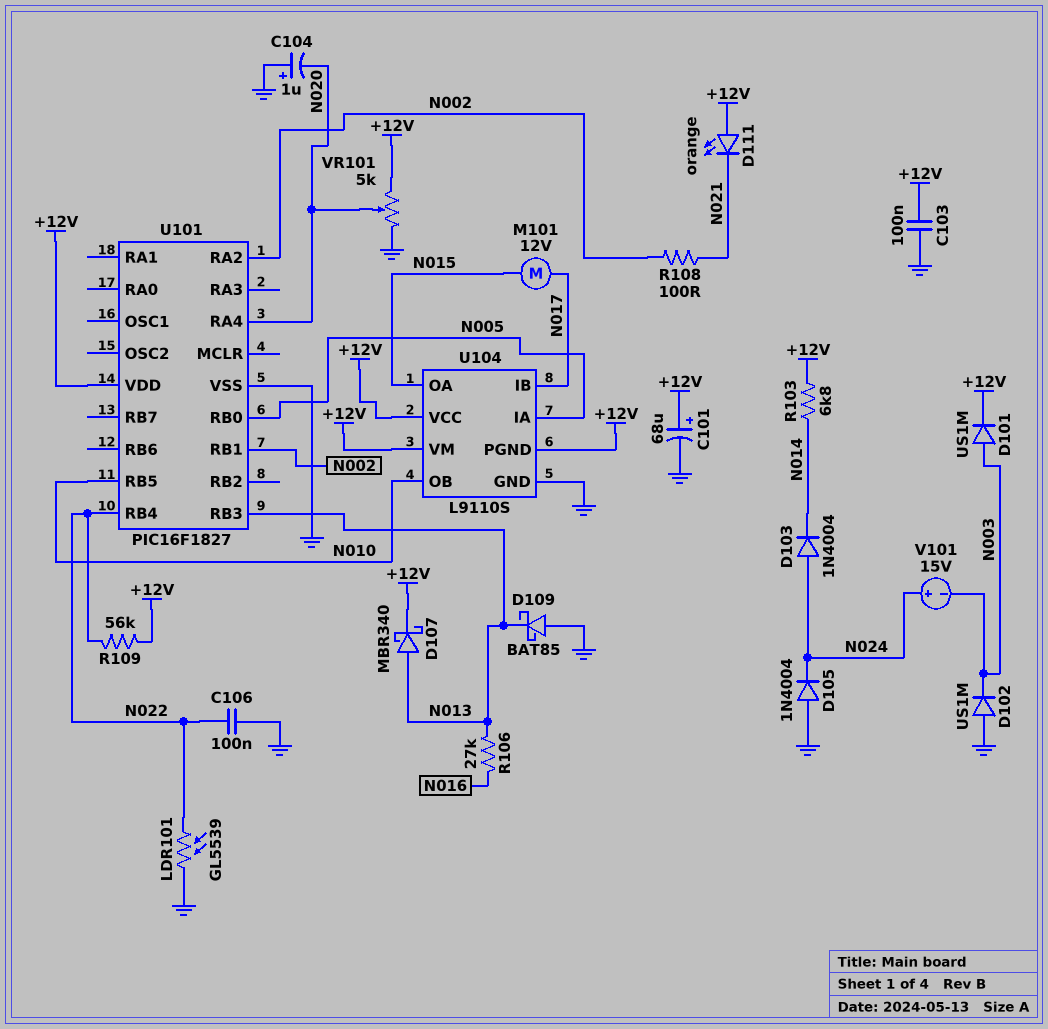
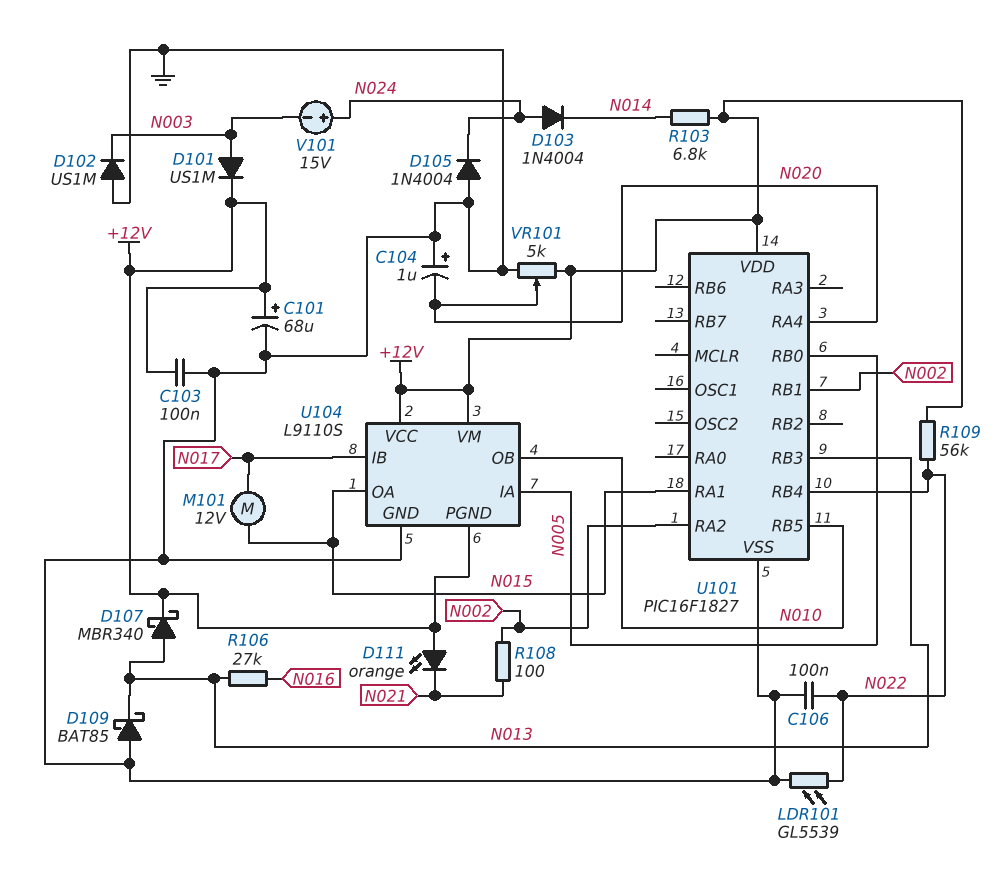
U101 pin RA1: none -> N015

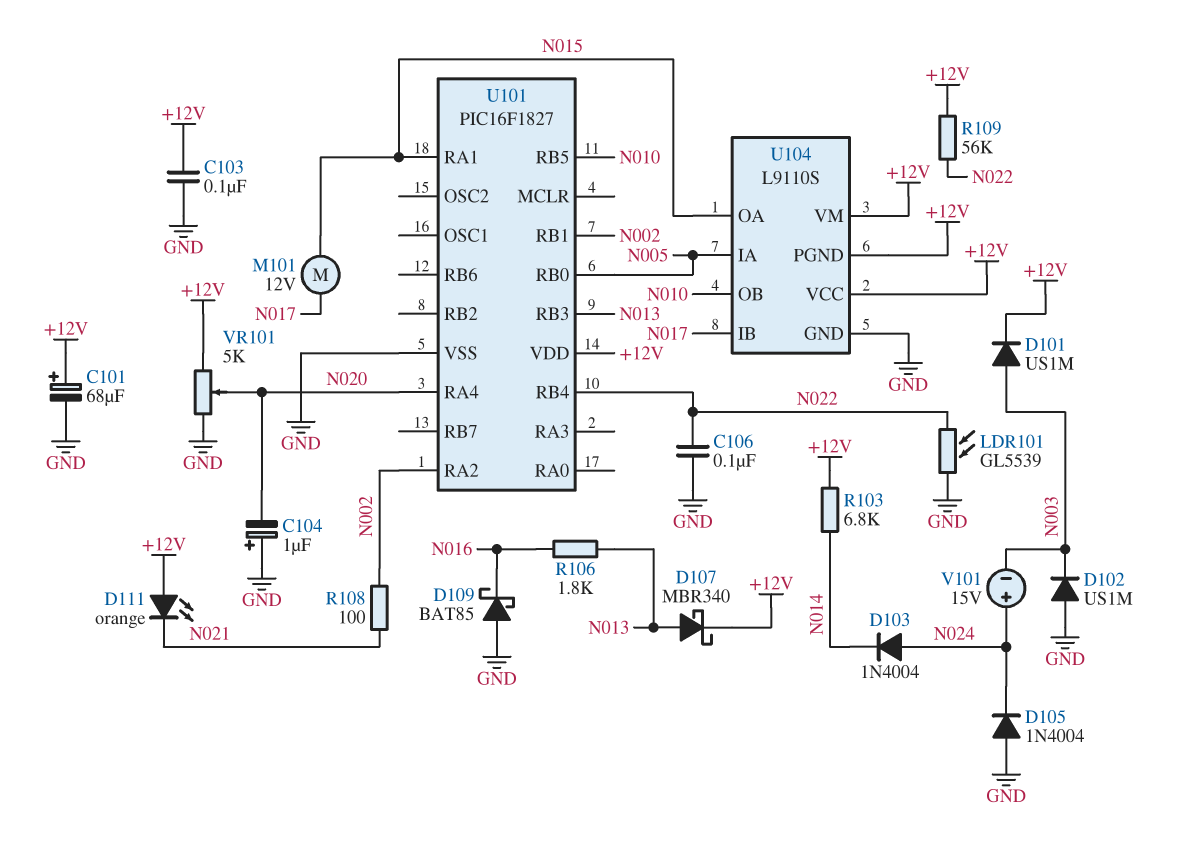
D109: schottky BAT85 (A GND, K N013) -> schottky BAT85 (A GND, K N016)
R106: 27k (N013, N016) -> 1.8k (N013, N016)

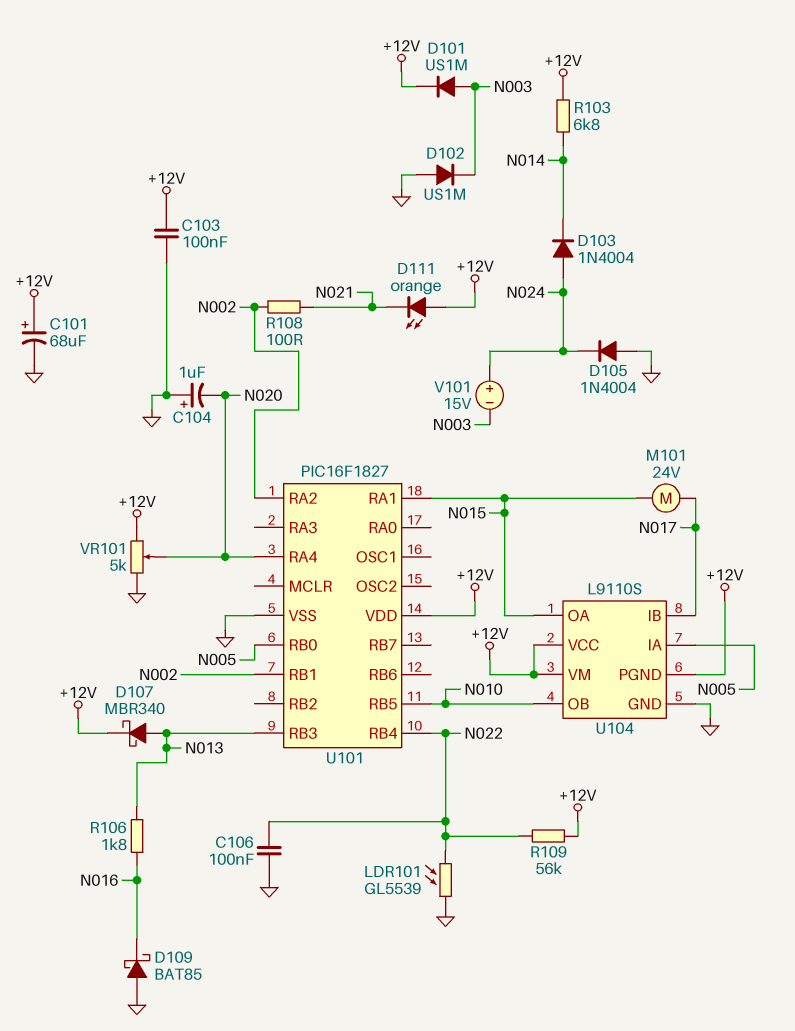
M101: motor 12V (N015, N017) -> motor 24V (N015, N017)

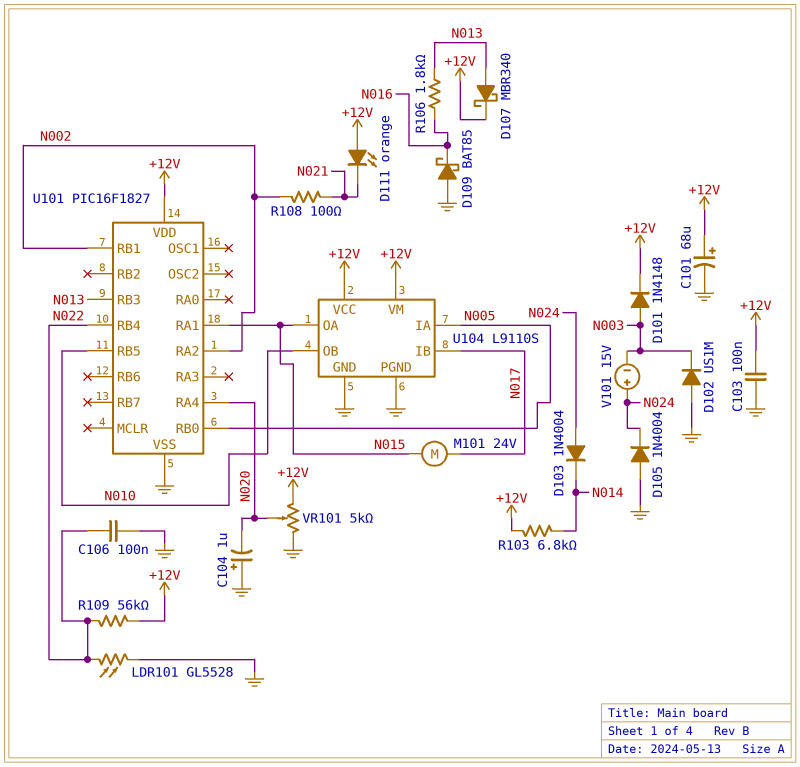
D101: diode US1M (A N003, K +12V) -> diode 1N4148 (A N003, K +12V)
LDR101: GL5539 (GND, N022) -> GL5528 (GND, N022)
U104 pin PGND: +12V -> GND

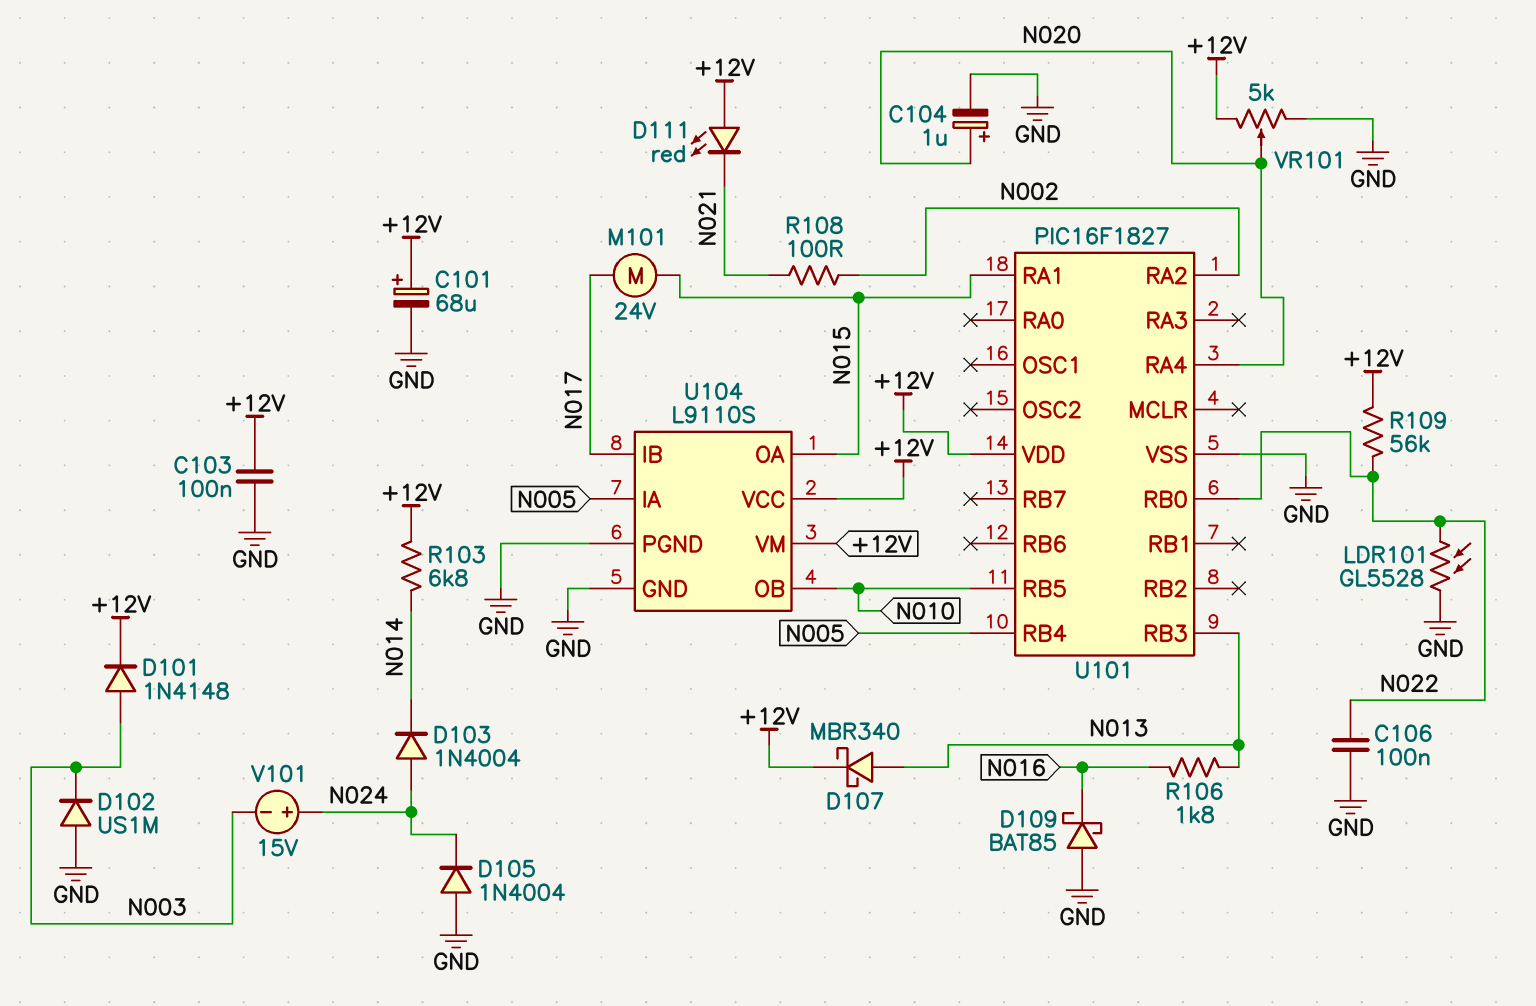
C104: 1uF (plus GND, minus N020) -> 1uF (plus N020, minus GND)
D111: LED orange (A +12V, K N021) -> LED red (A +12V, K N021)
U101 pin RB0: N005 -> N022
U101 pin RB1: N002 -> none
U101 pin RB4: N022 -> N005

